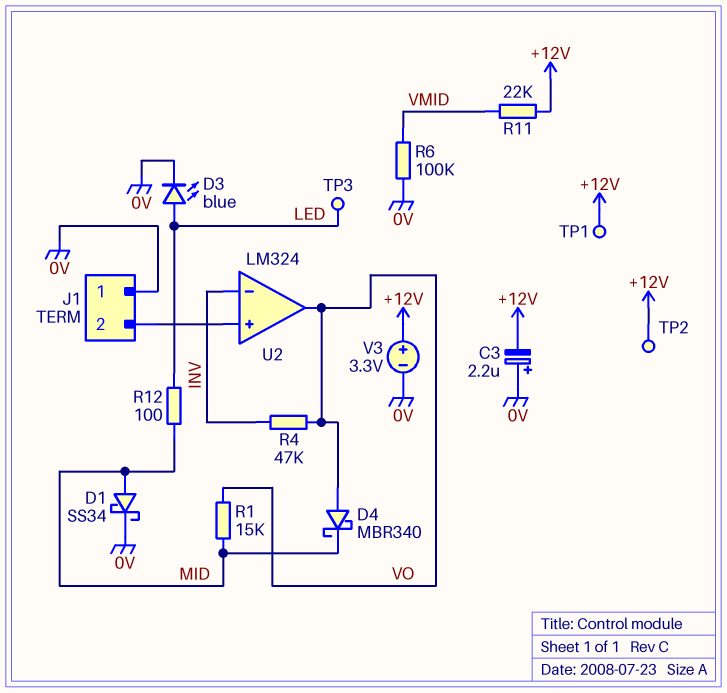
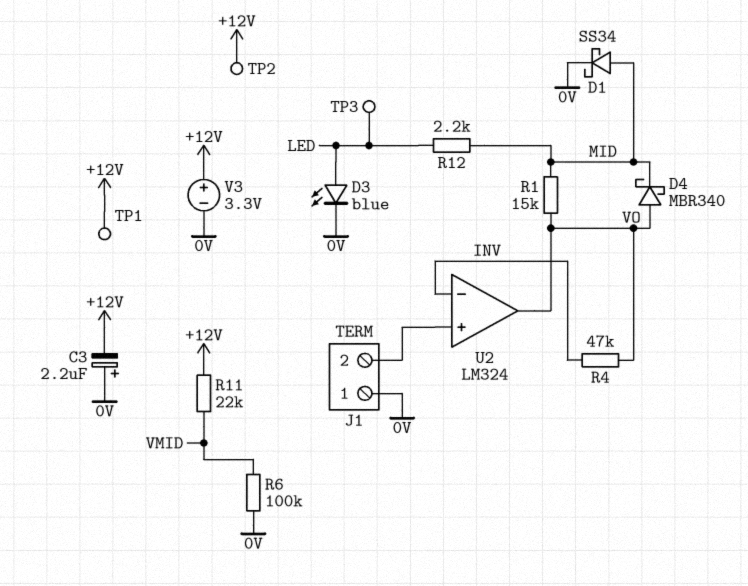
R12: 100 (LED, MID) -> 2.2k (LED, MID)

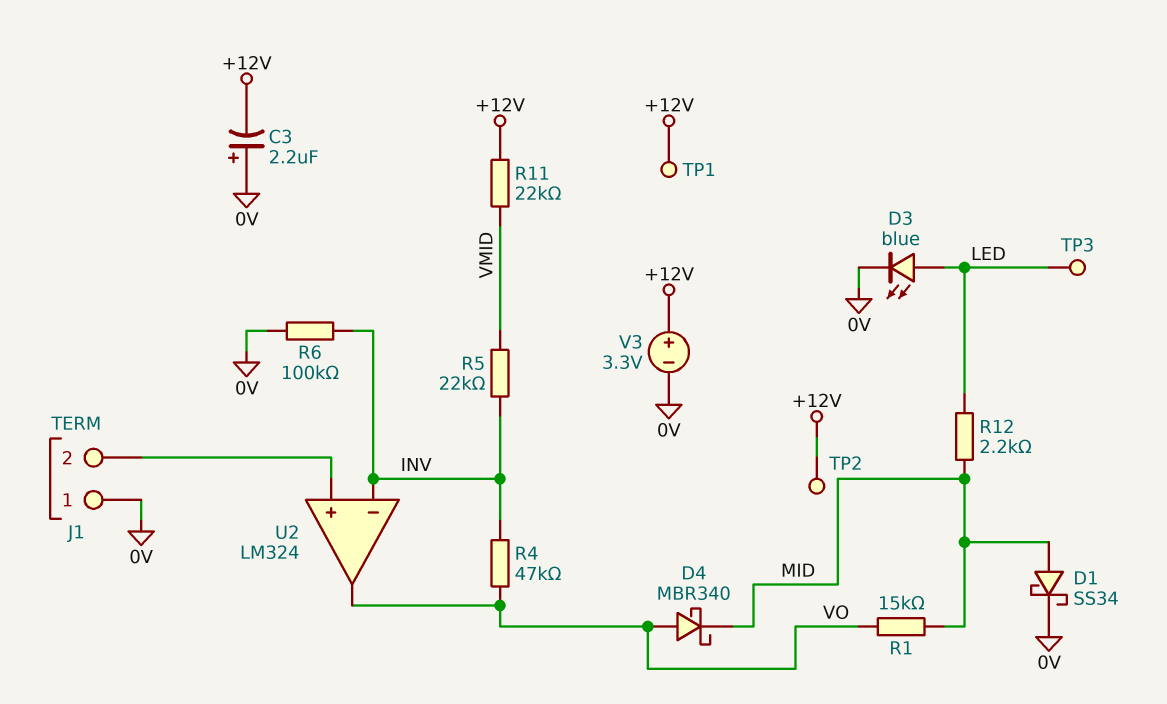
R5: none -> 22k (INV, VMID)
R6: 100k (0V, VMID) -> 100k (0V, INV)

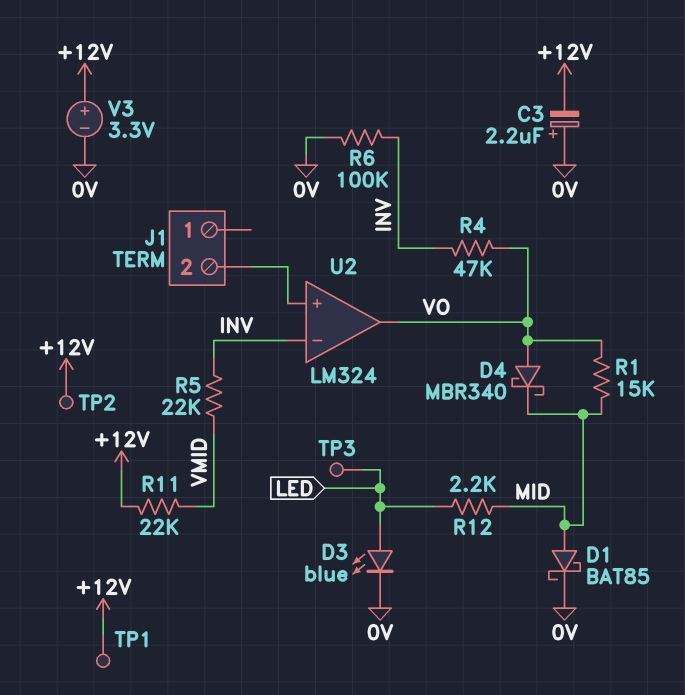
D1: schottky SS34 (A MID, K 0V) -> schottky BAT85 (A MID, K 0V)
J1 pin 1: 0V -> none

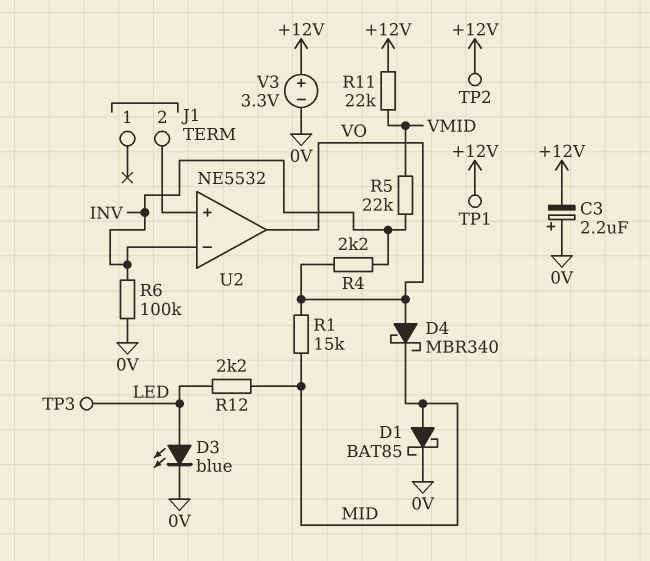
R4: 47k (INV, VO) -> 2.2k (INV, VO)
U2: LM324 -> NE5532

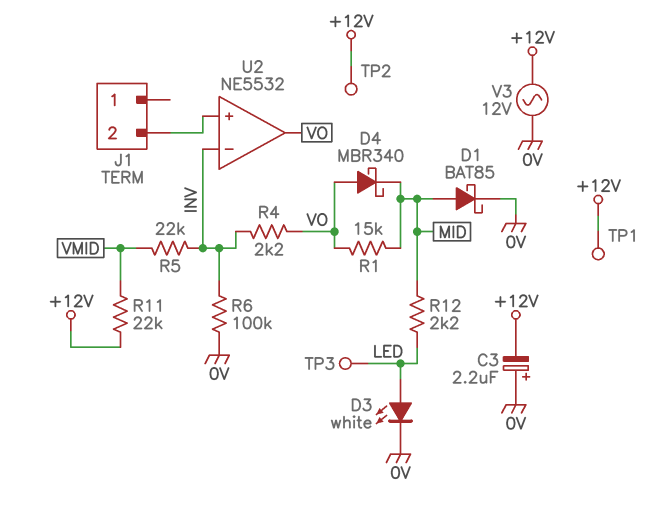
D3: LED blue (A LED, K 0V) -> LED white (A LED, K 0V)
V3: 3.3V (plus +12V, minus 0V) -> AC 12V (+12V, 0V)

